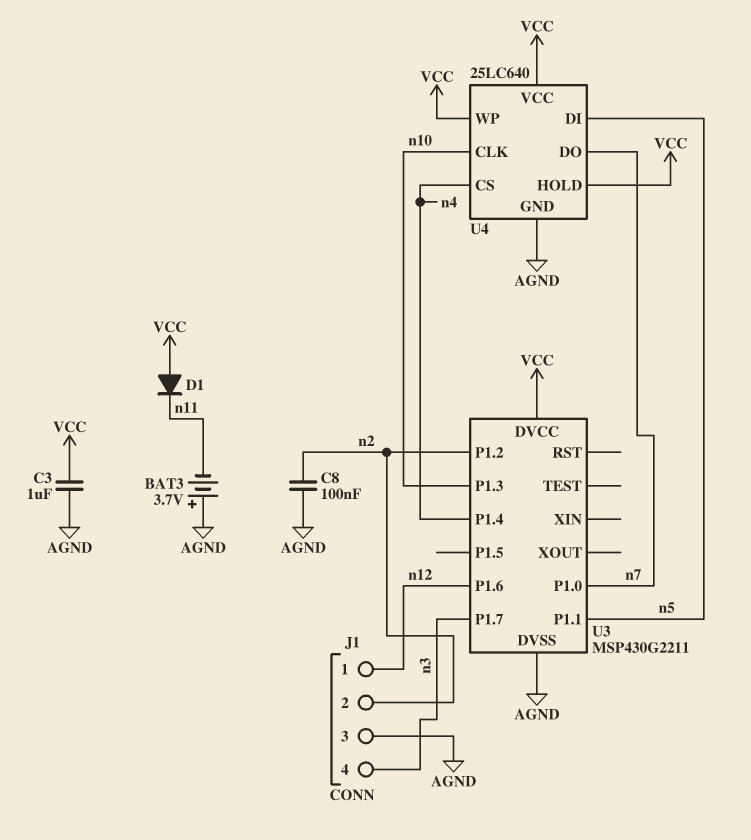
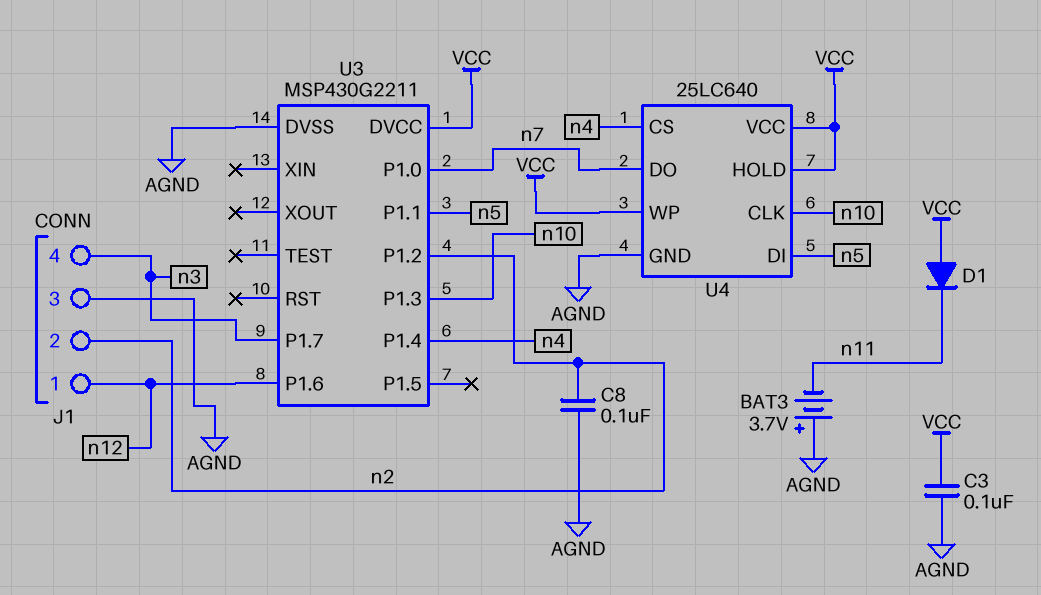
C3: 1uF (AGND, VCC) -> 100nF (AGND, VCC)

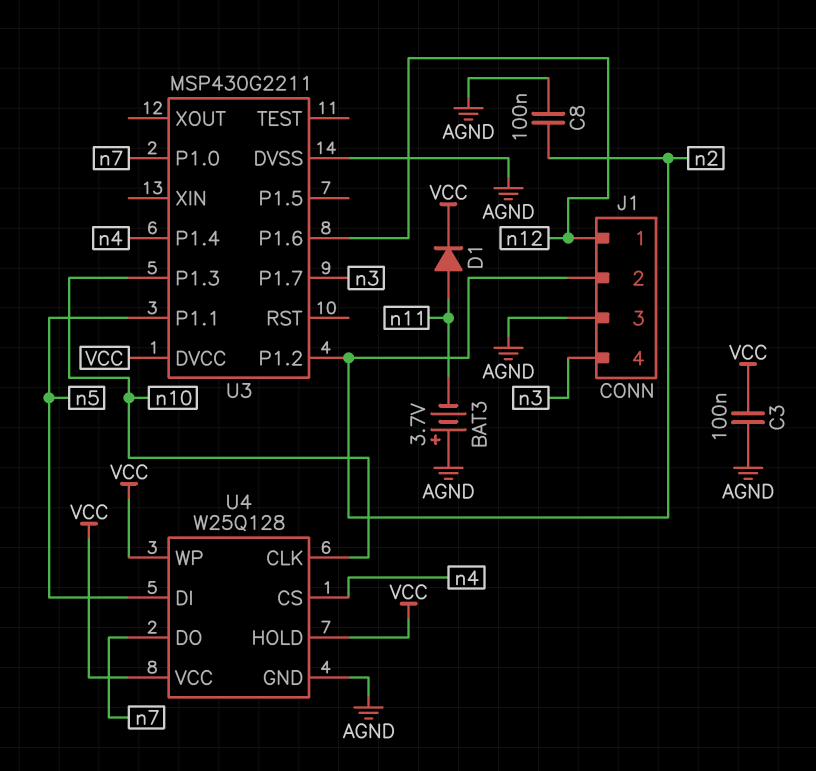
D1: diode (A VCC, K n11) -> diode (A n11, K VCC)
U4: 25LC640 -> W25Q128

